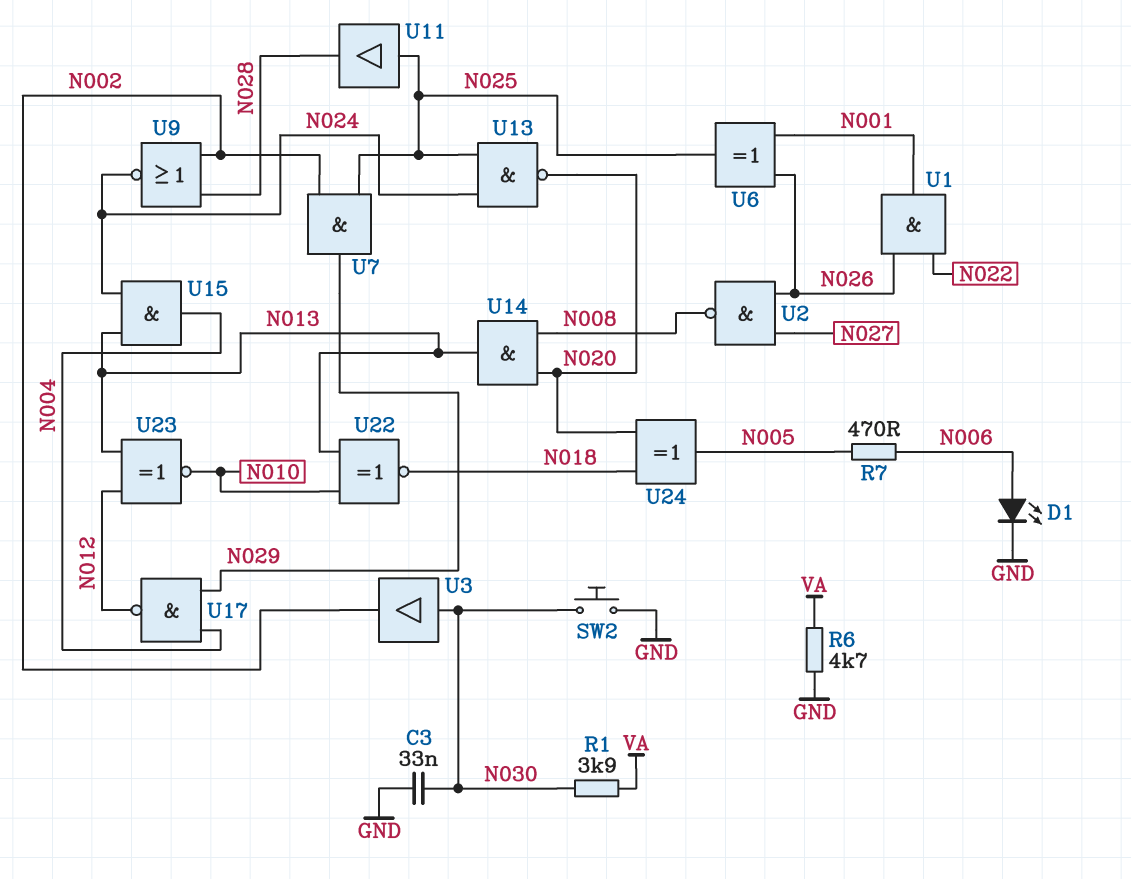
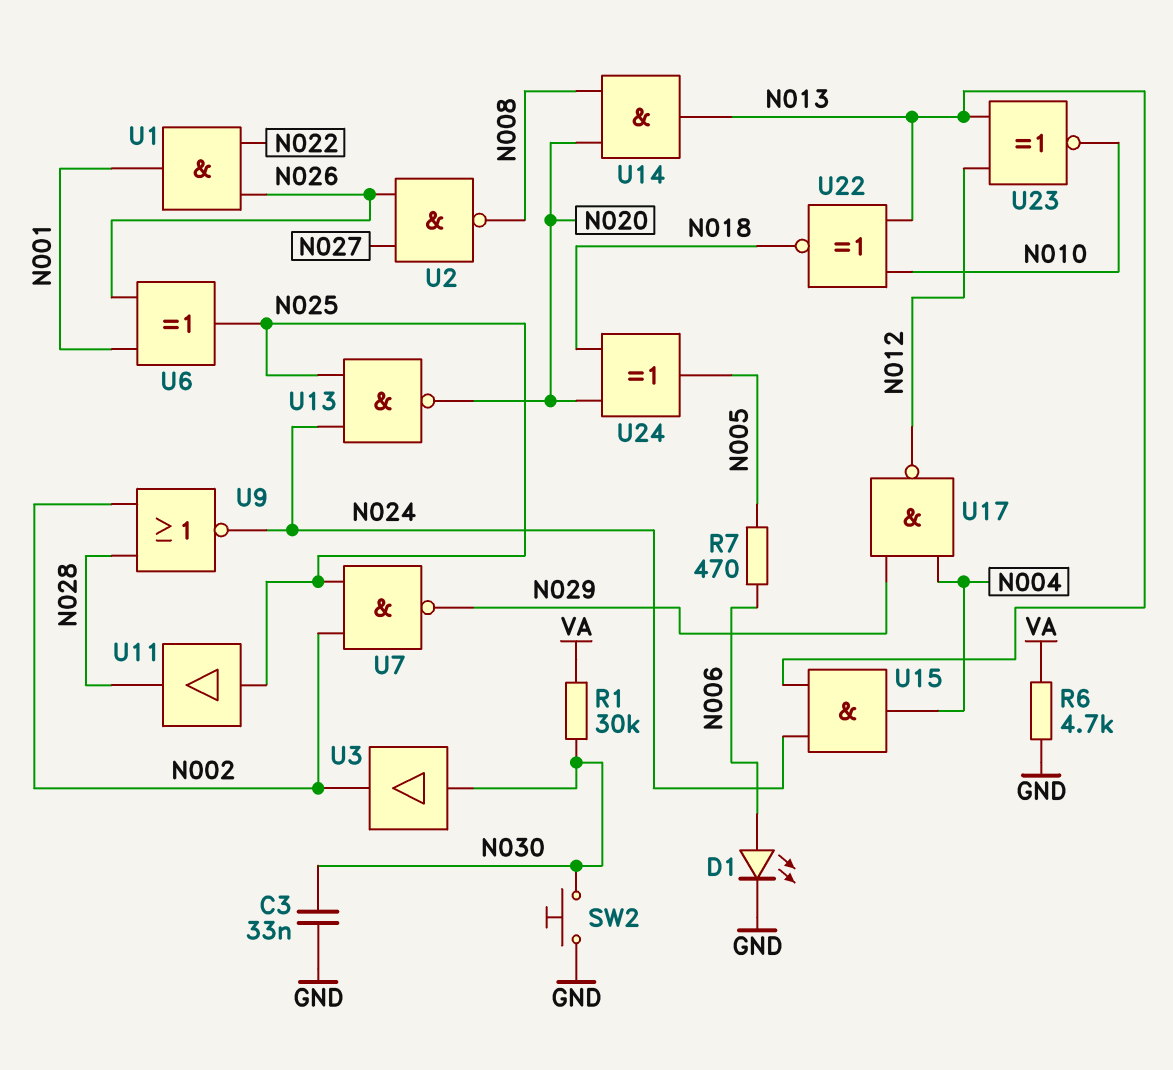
R1: 3.9k (N030, VA) -> 30k (N030, VA)
U7: AND (in N002, in N025, out N029) -> NAND (in N002, in N025, out N029)

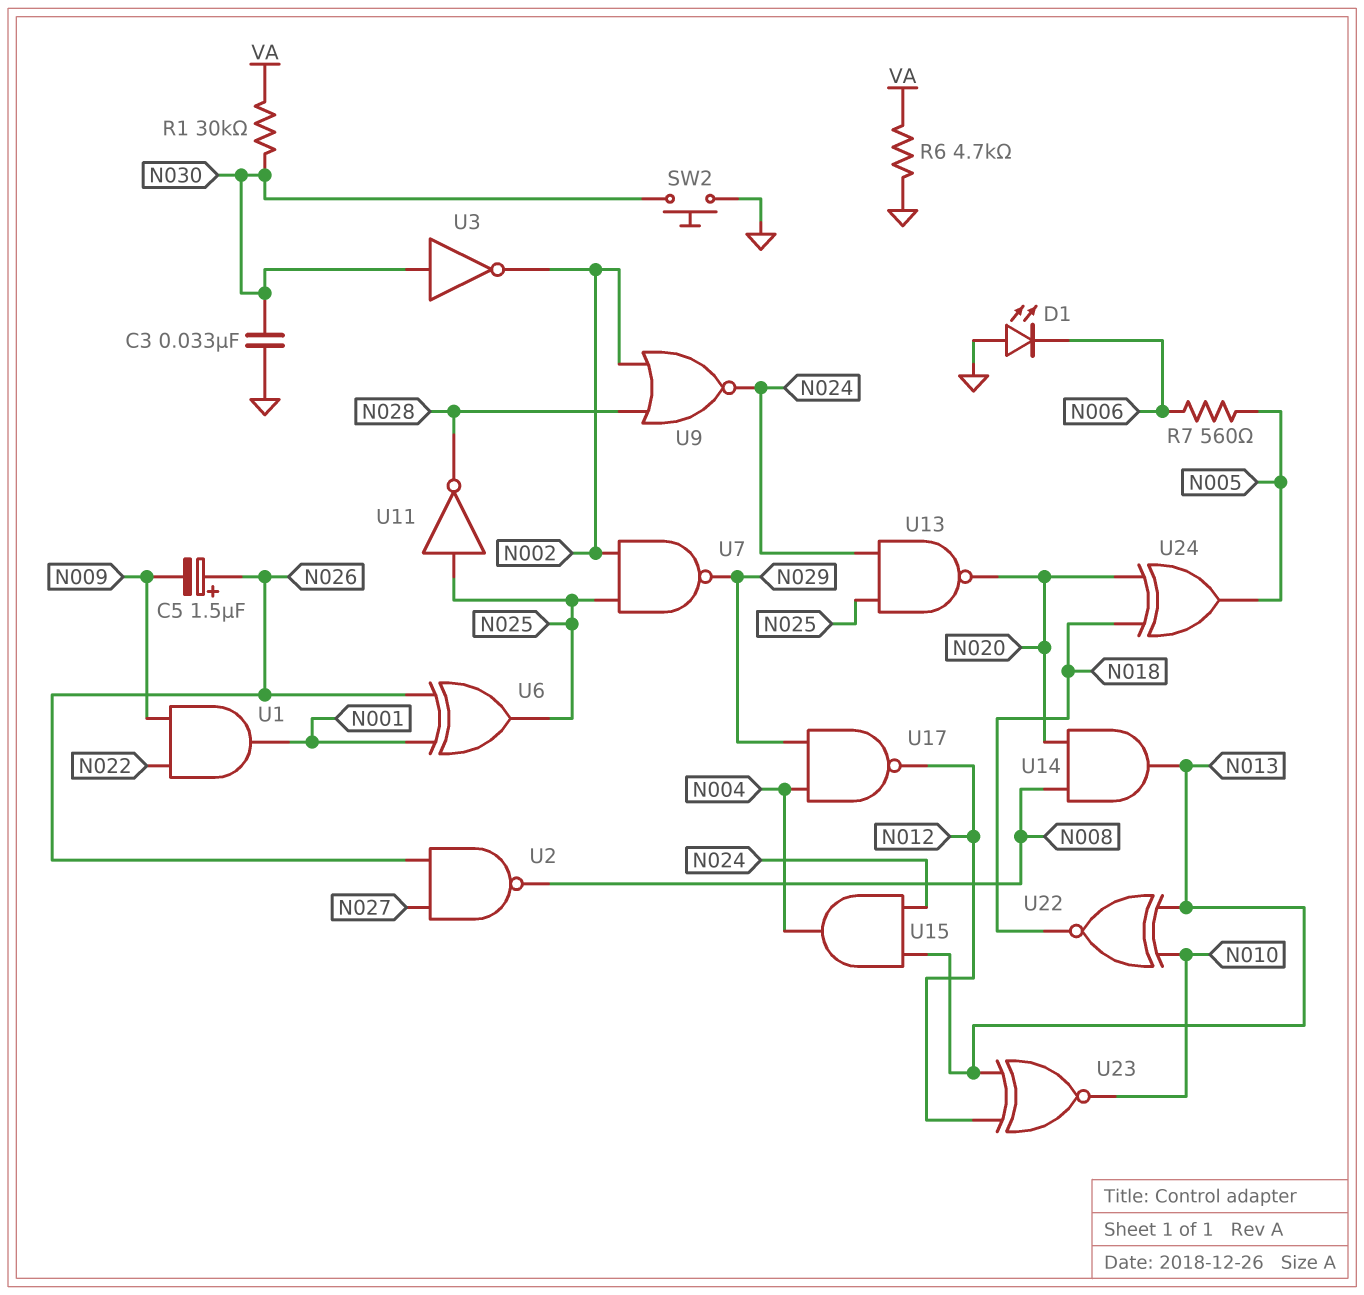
C5: none -> 1.5uF (plus N026, minus N009)
D1: LED (A N006, K GND) -> LED (A GND, K N006)
R7: 470 (N005, N006) -> 560 (N005, N006)
U1: AND (in N022, in N026, out N001) -> AND (in N009, in N022, out N001)
U3: buffer (in N030, out N002) -> NOT (in N030, out N002)
U11: buffer (in N025, out N028) -> NOT (in N025, out N028)

